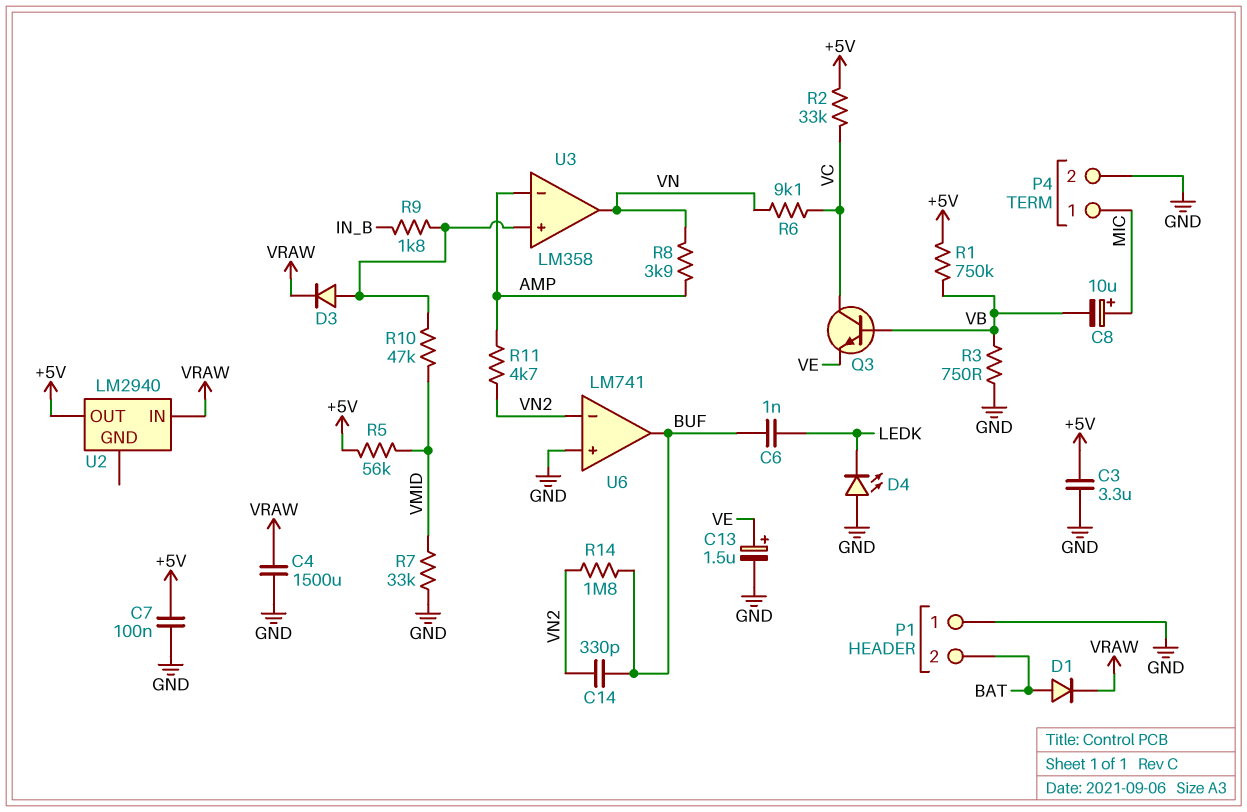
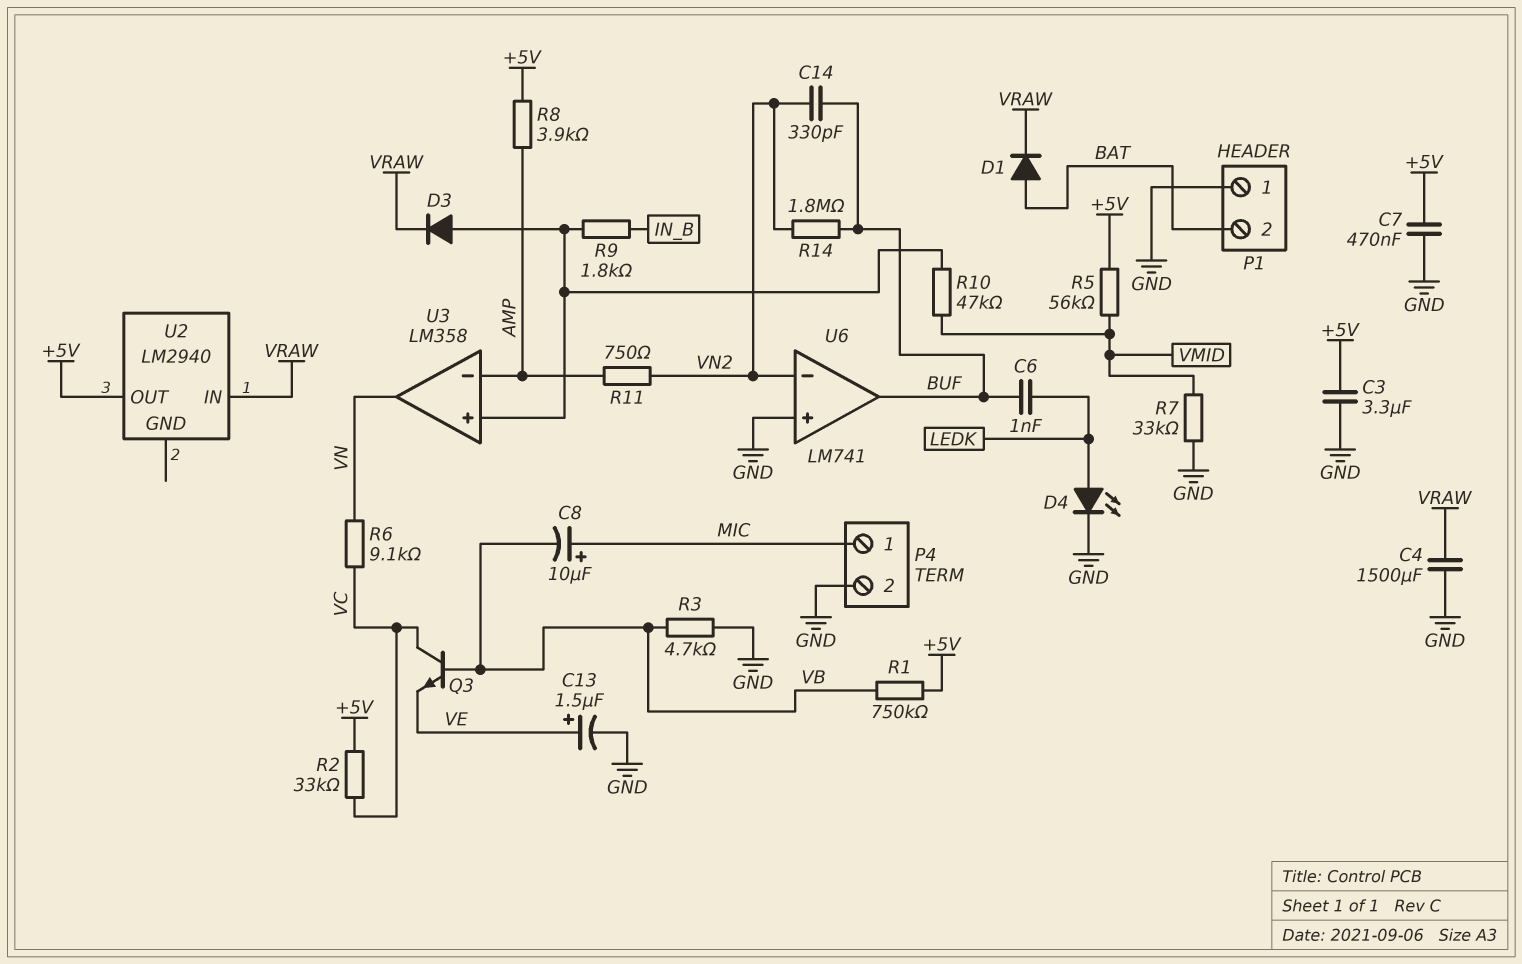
C7: 100nF (+5V, GND) -> 470nF (+5V, GND)
D4: LED (A GND, K LEDK) -> LED (A LEDK, K GND)
R3: 750 (GND, VB) -> 4.7k (GND, VB)
R8: 3.9k (AMP, VN) -> 3.9k (+5V, AMP)
R11: 4.7k (AMP, VN2) -> 750 (AMP, VN2)

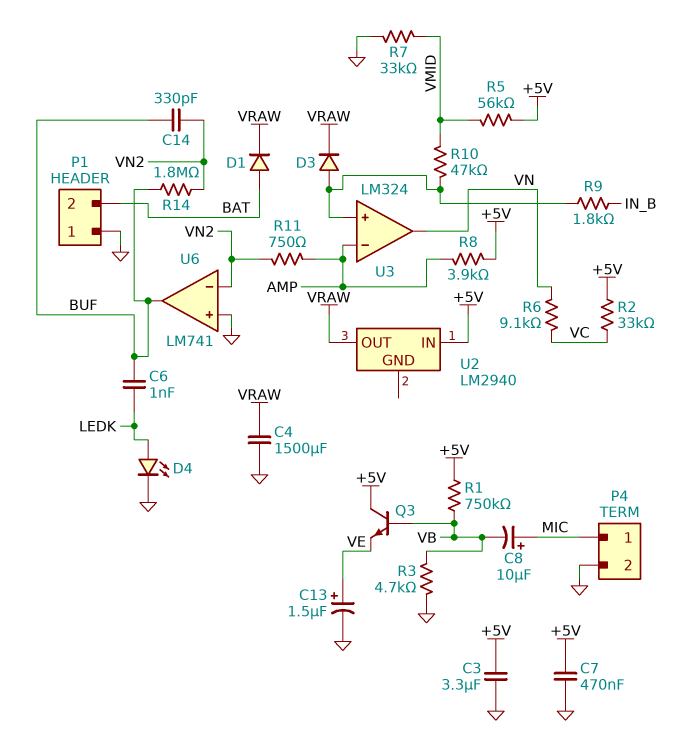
Q3: NPN (B VB, C VC, E VE) -> NPN (B VB, C +5V, E VE)
U2 pin IN: VRAW -> +5V
U2 pin OUT: +5V -> VRAW
U3: LM358 -> LM324

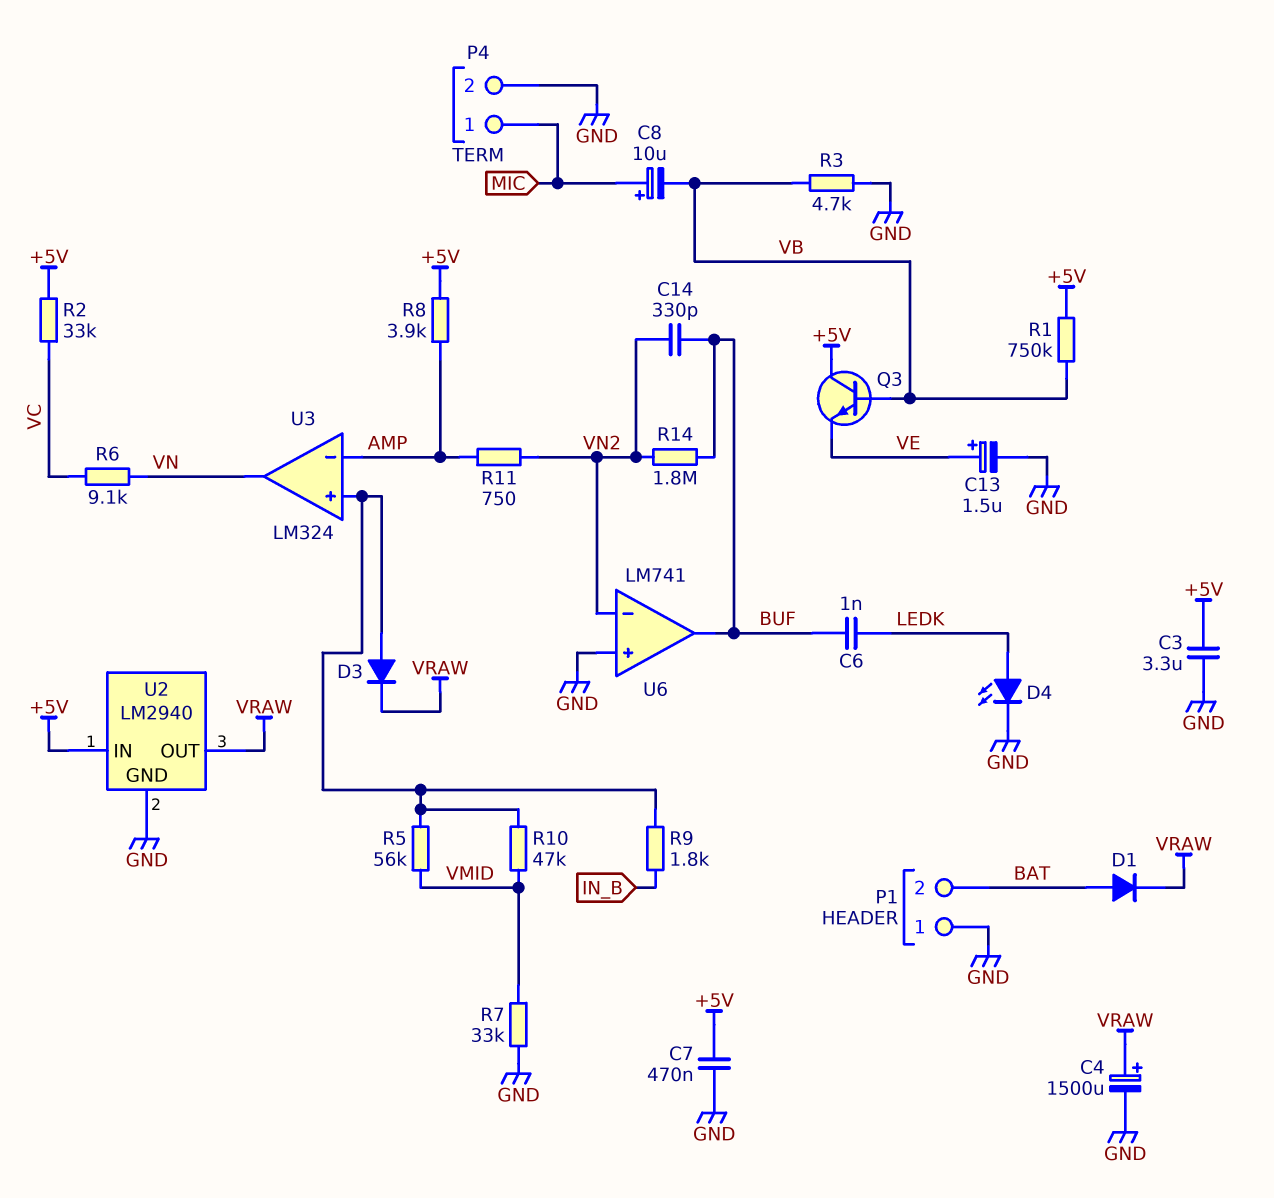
C4: 1500uF (GND, VRAW) -> 1500uF (plus VRAW, minus GND)
R5: 56k (+5V, VMID) -> 56k (U3/in+, VMID)
U2 pin GND: none -> GND

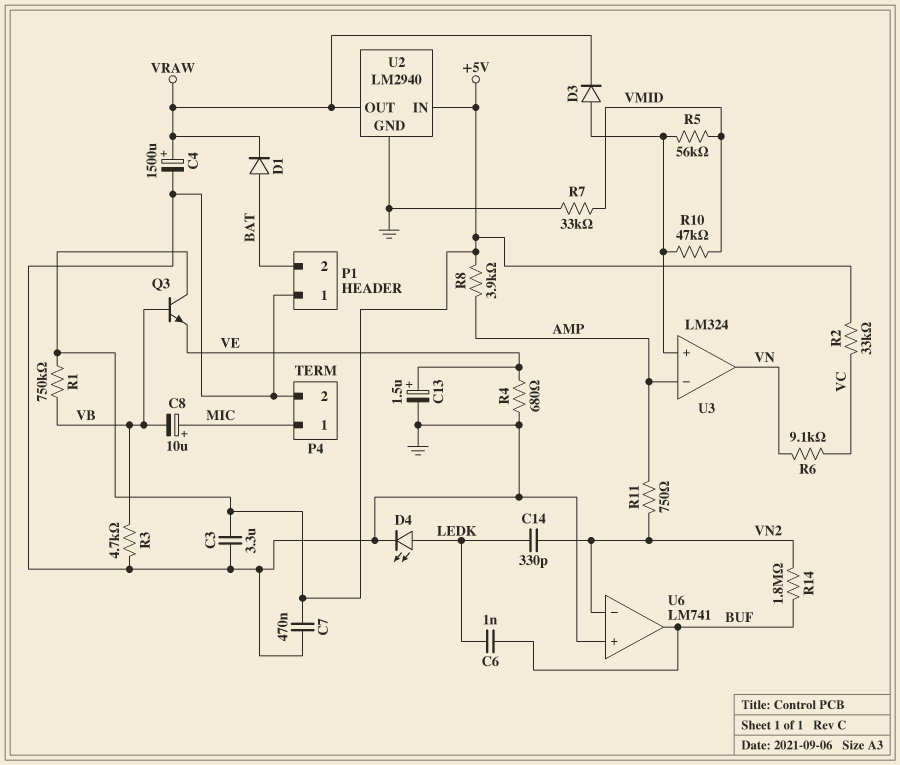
C14: 330pF (BUF, VN2) -> 330pF (LEDK, VN2)
R4: none -> 680 (GND, VE)
R9: 1.8k (IN_B, U3/in+) -> none

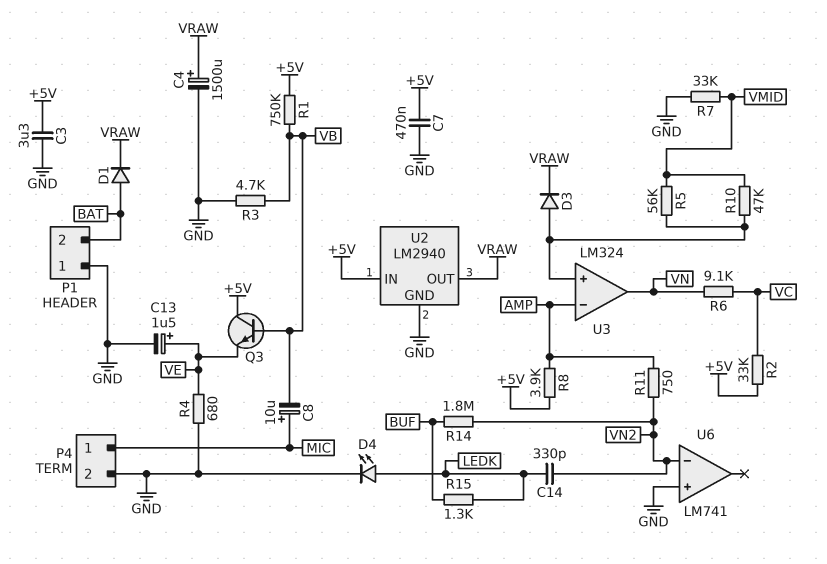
C6: 1nF (BUF, LEDK) -> none
R15: none -> 1.3k (BUF, LEDK)
U6 pin out: BUF -> none

